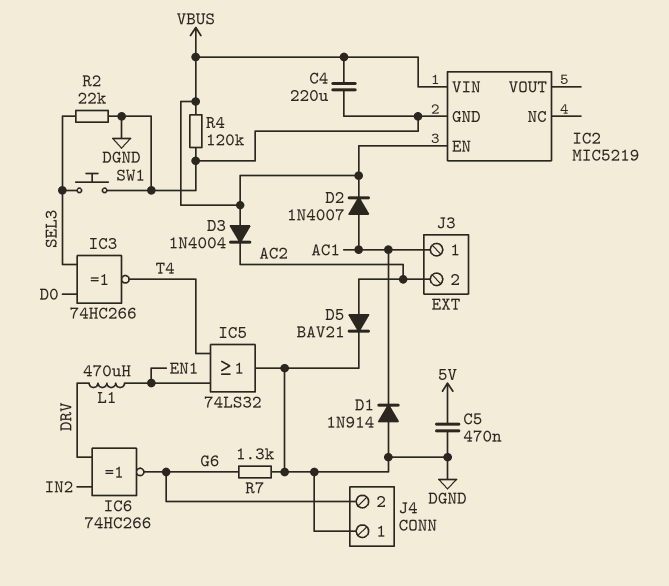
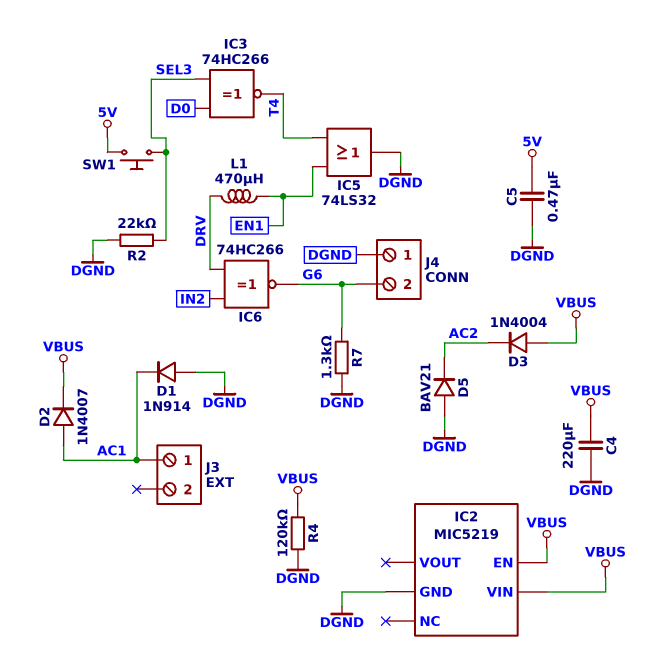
D5: diode BAV21 (A AC2, K DGND) -> diode BAV21 (A DGND, K AC2)
J3 pin 2: AC2 -> none
SW1: button (DGND, SEL3) -> button (5V, SEL3)

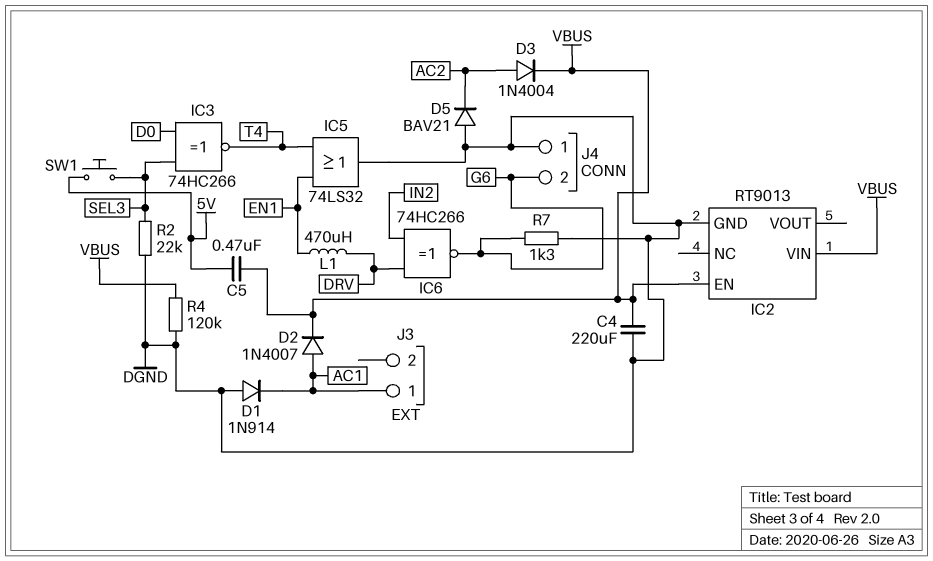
C5: 470nF (5V, DGND) -> 470nF (5V, VBUS)
D3: diode 1N4004 (A VBUS, K AC2) -> diode 1N4004 (A AC2, K VBUS)
IC2: MIC5219 -> RT9013

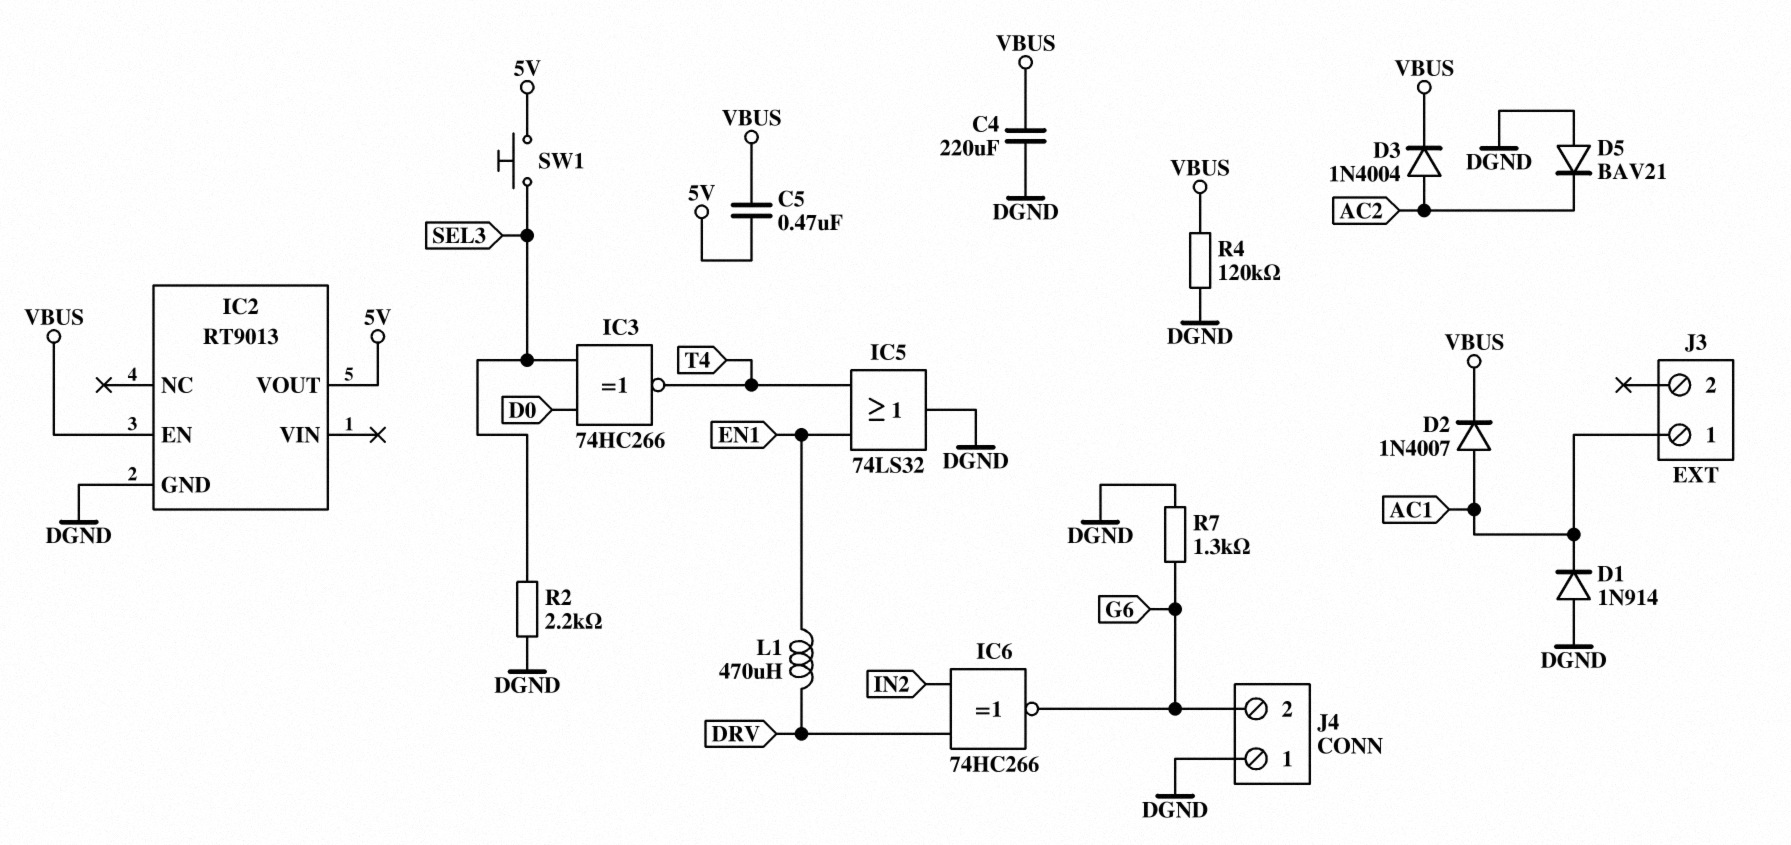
IC2 pin VIN: VBUS -> none
IC2 pin VOUT: none -> 5V
R2: 22k (DGND, SEL3) -> 2.2k (DGND, SEL3)

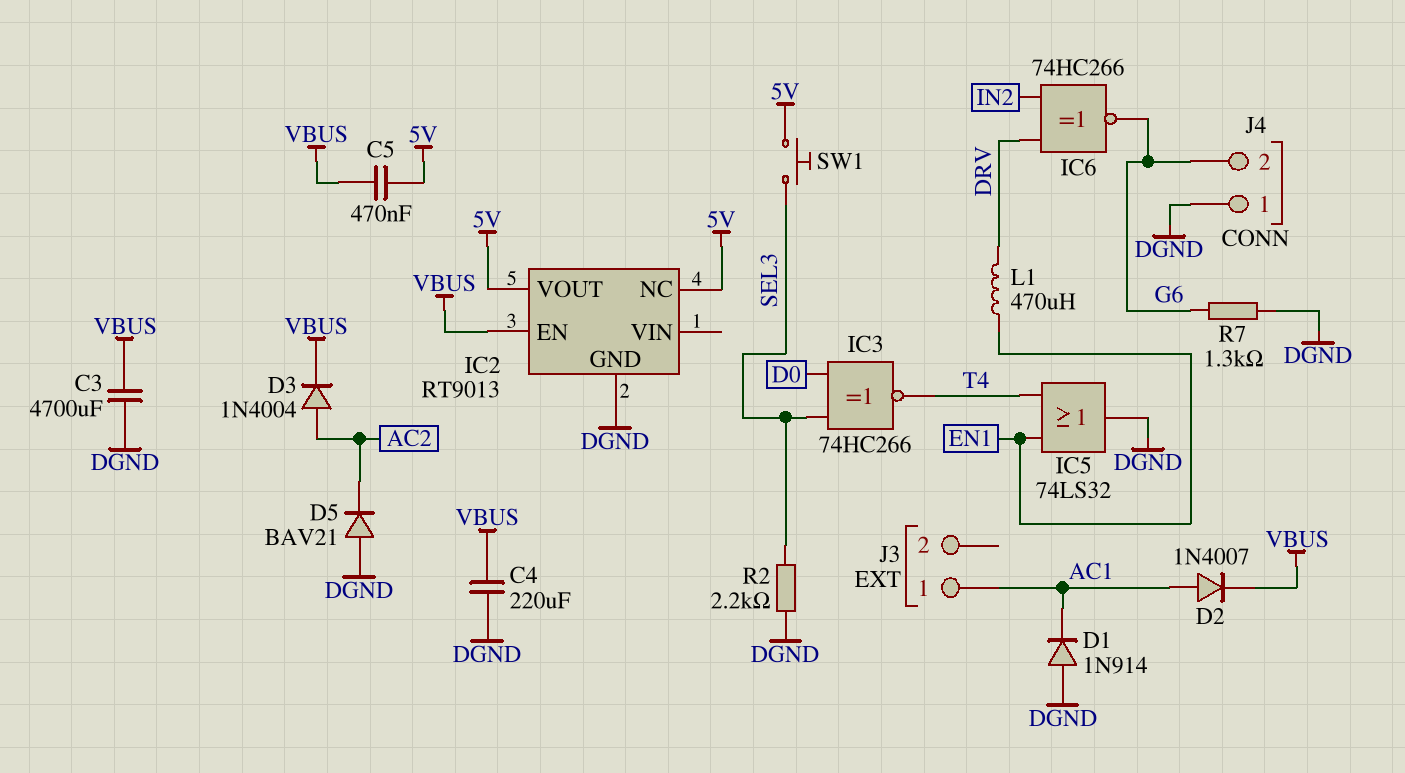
C3: none -> 4700uF (DGND, VBUS)
IC2 pin NC: none -> 5V
R4: 120k (DGND, VBUS) -> none

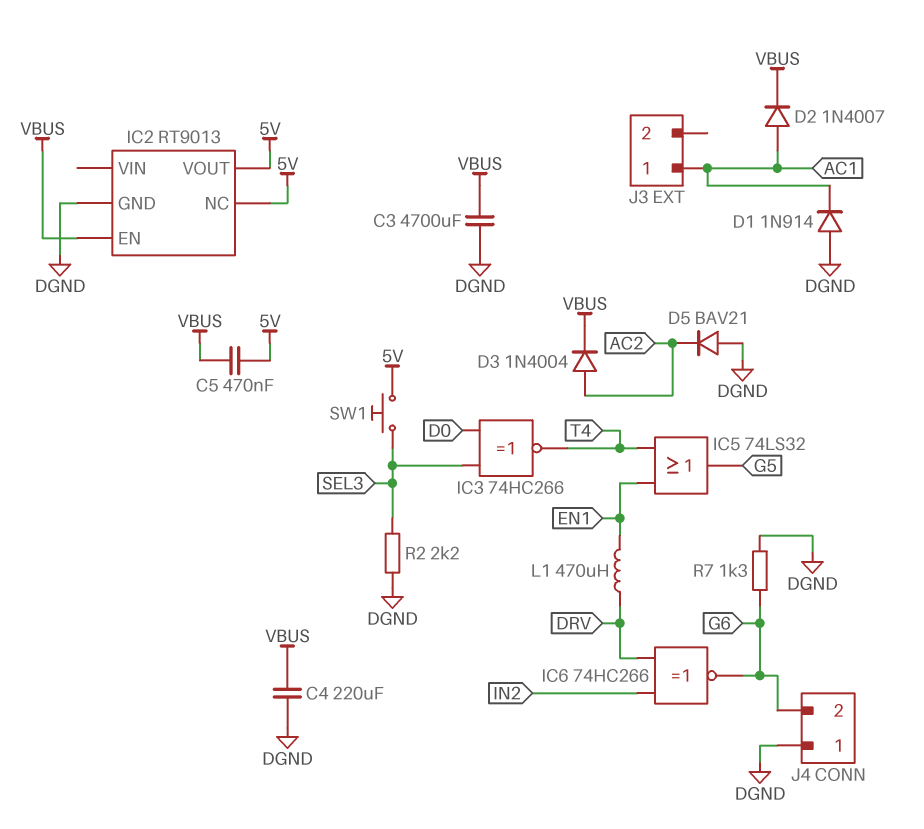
IC5: OR 74LS32 (in EN1, in T4, out DGND) -> OR 74LS32 (in EN1, in T4, out G5)

